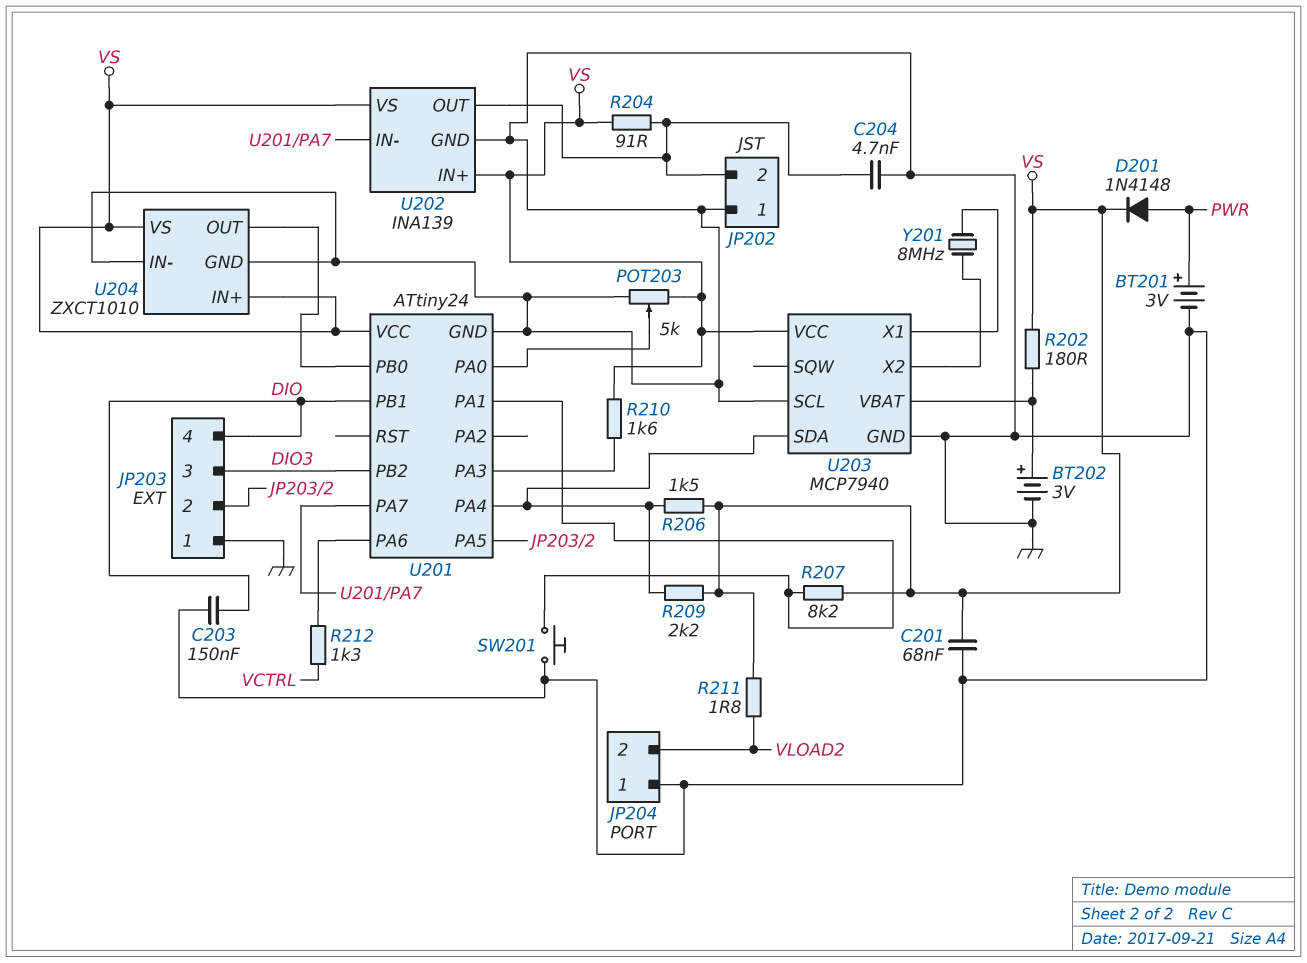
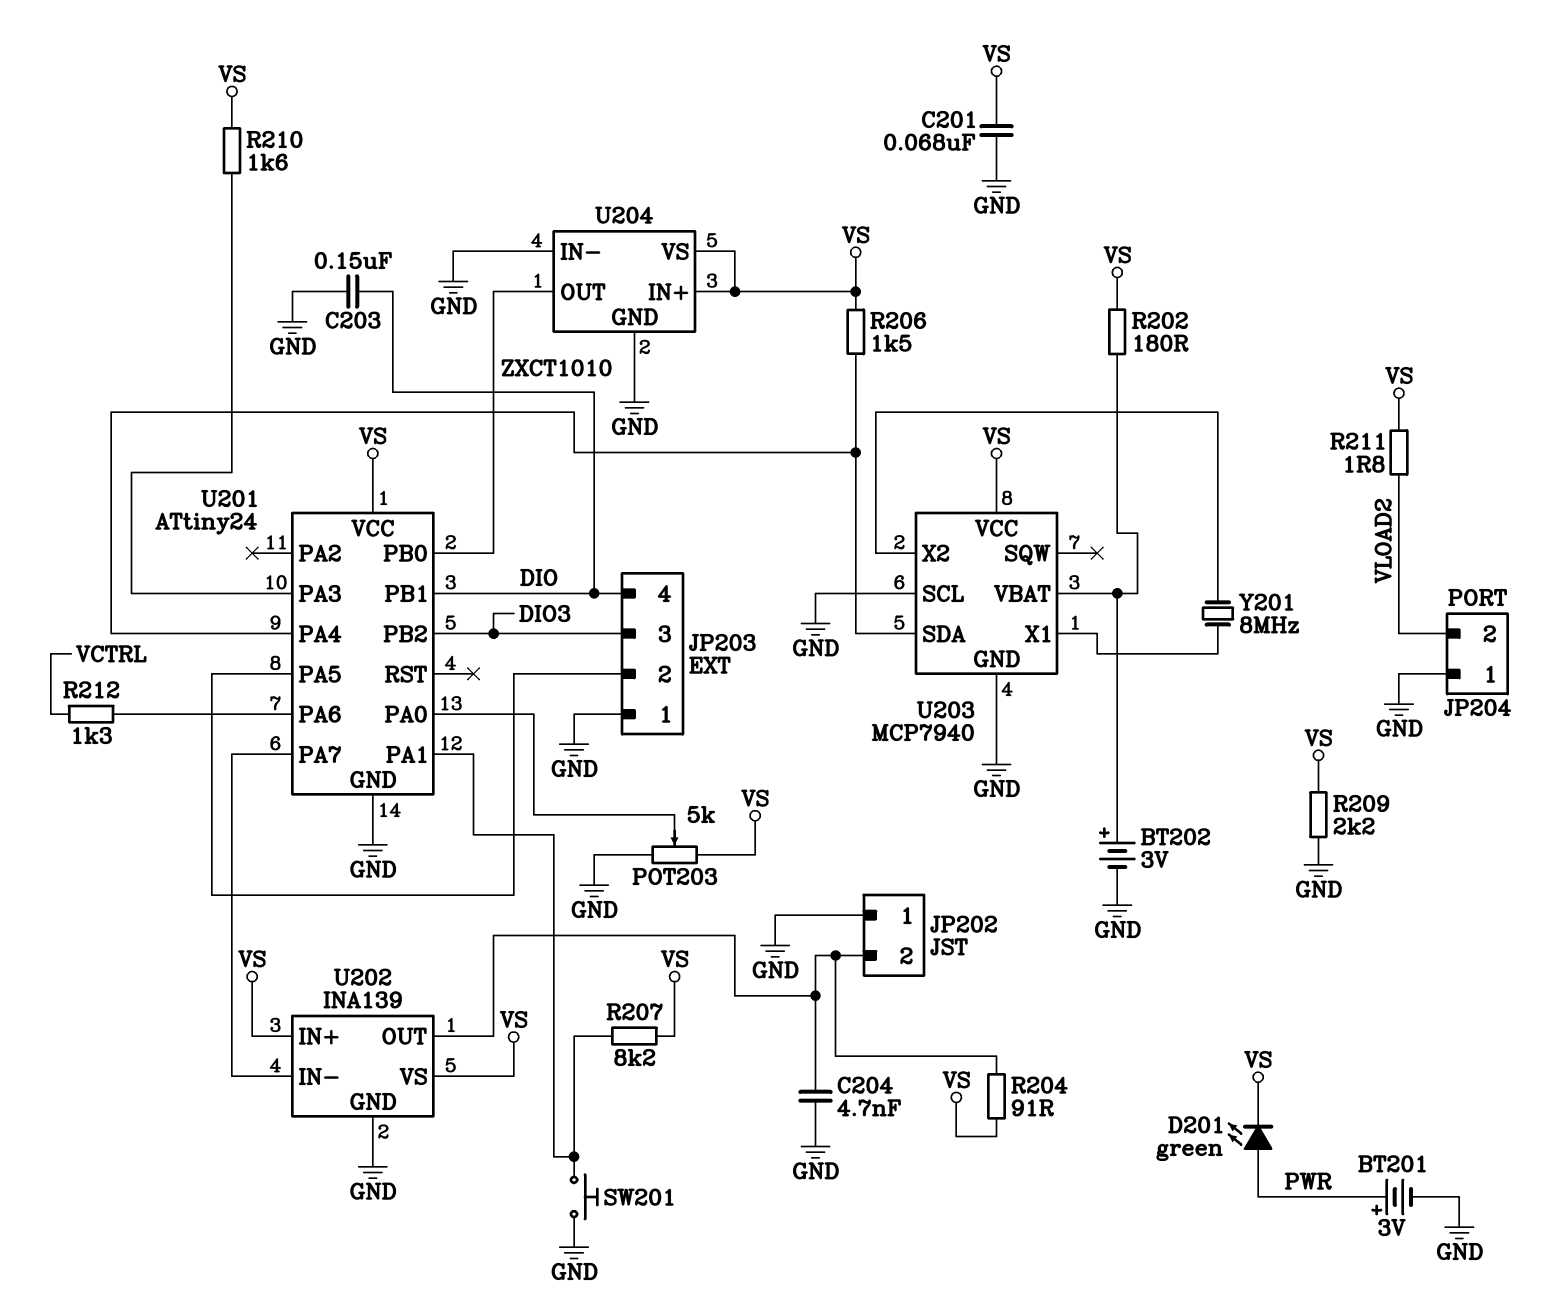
D201: diode 1N4148 (A PWR, K VS) -> LED green (A PWR, K VS)
R209: 2.2k (U201/PA4, VS) -> 2.2k (GND, VS)

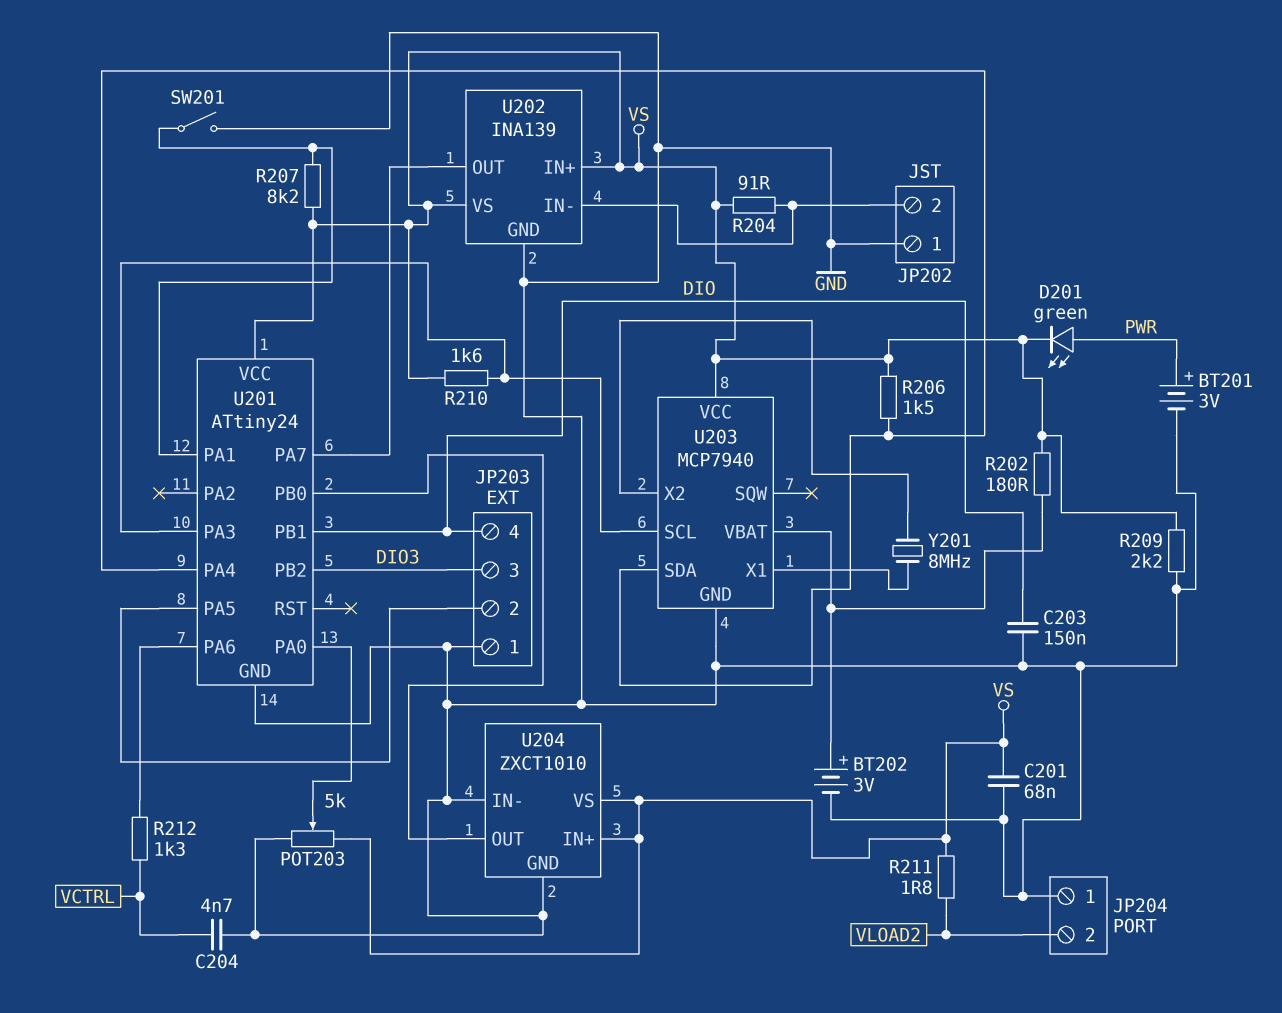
C204: 4.7nF (GND, JP202/2) -> 4.7nF (GND, VCTRL)
SW201: button (GND, U201/PA1) -> switch (GND, U201/PA1)
U202 pin IN-: U201/PA7 -> JP202/2
U202 pin OUT: JP202/2 -> U201/PA7
U203 pin SCL: GND -> U201/PA3

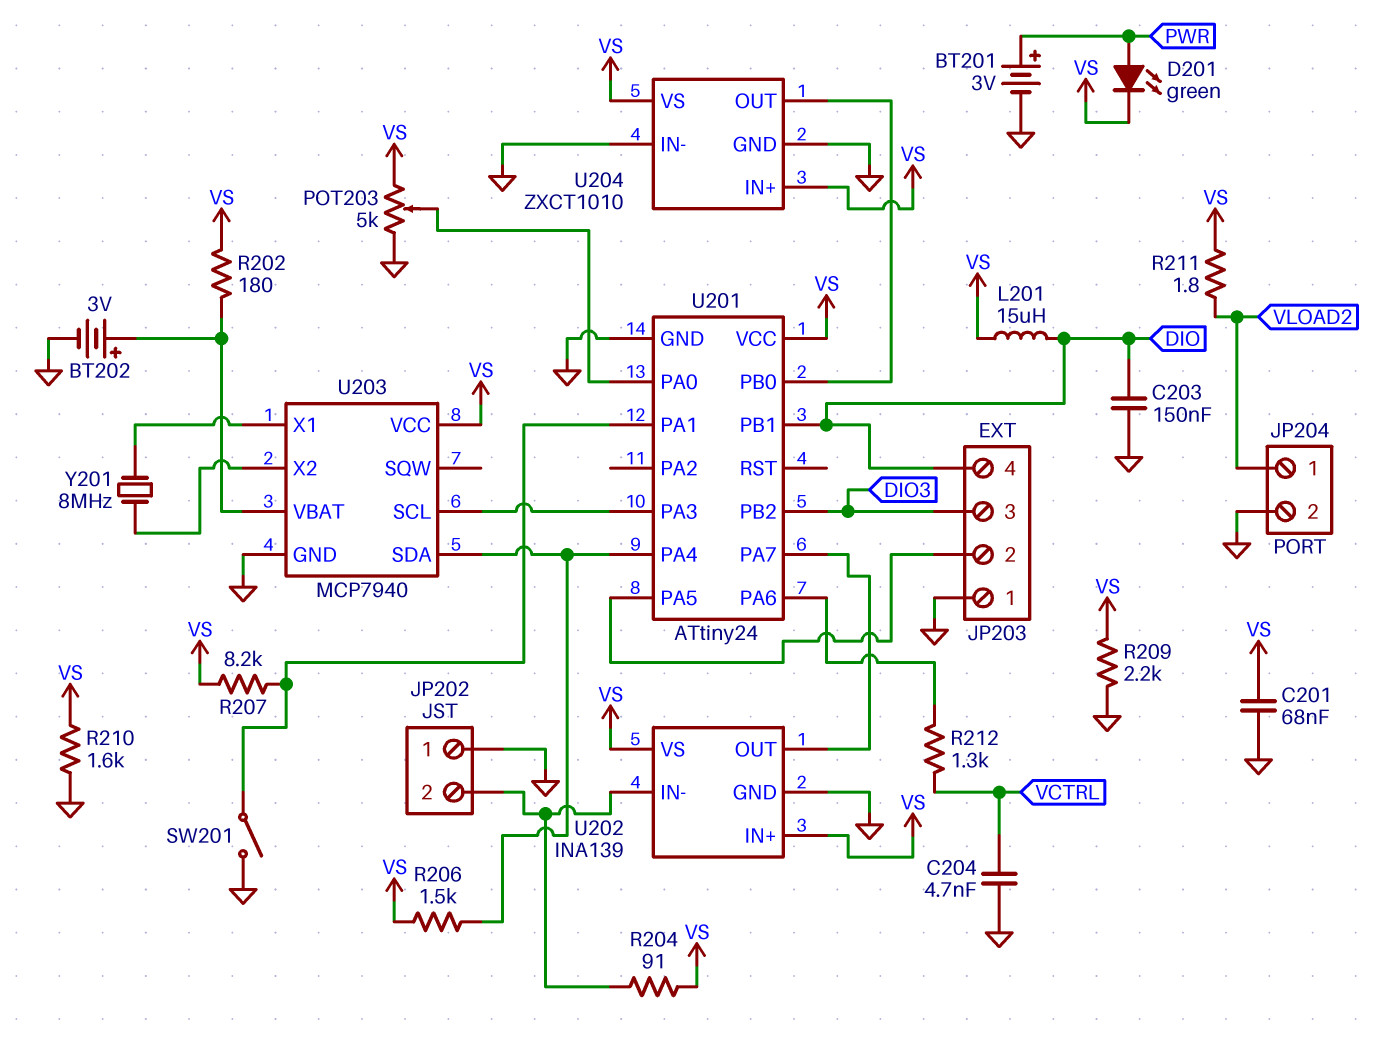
JP204 pin 1: GND -> VLOAD2
JP204 pin 2: VLOAD2 -> GND
L201: none -> 15uH (DIO, VS)
R210: 1.6k (U201/PA3, VS) -> 1.6k (GND, VS)

